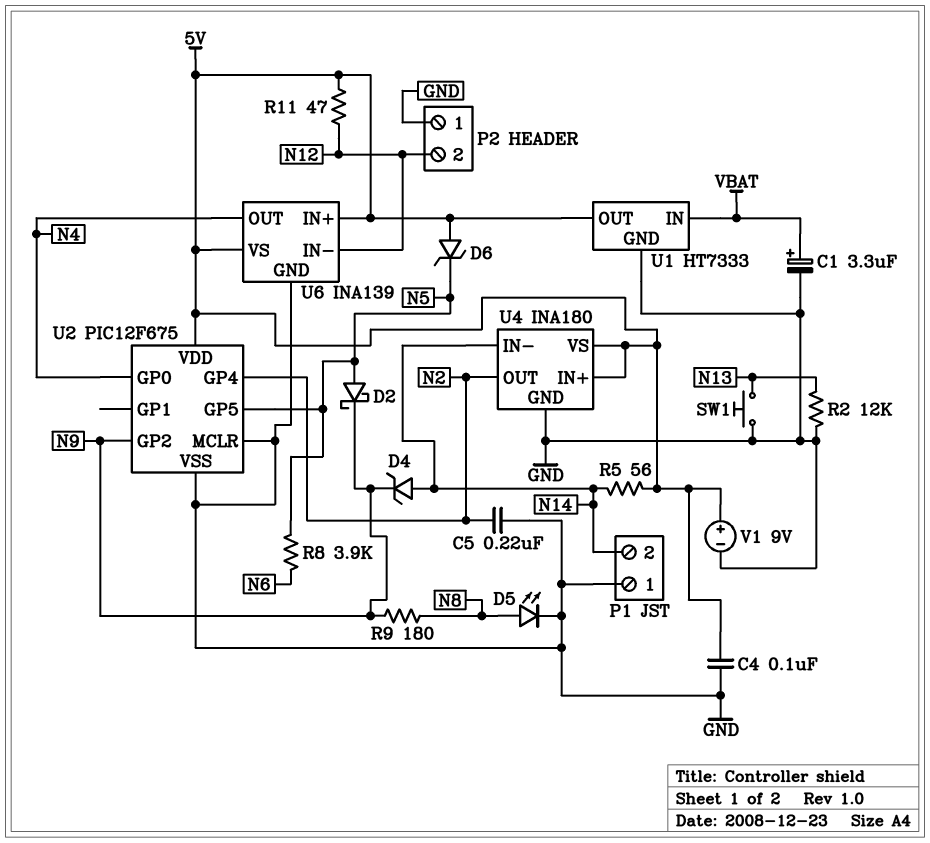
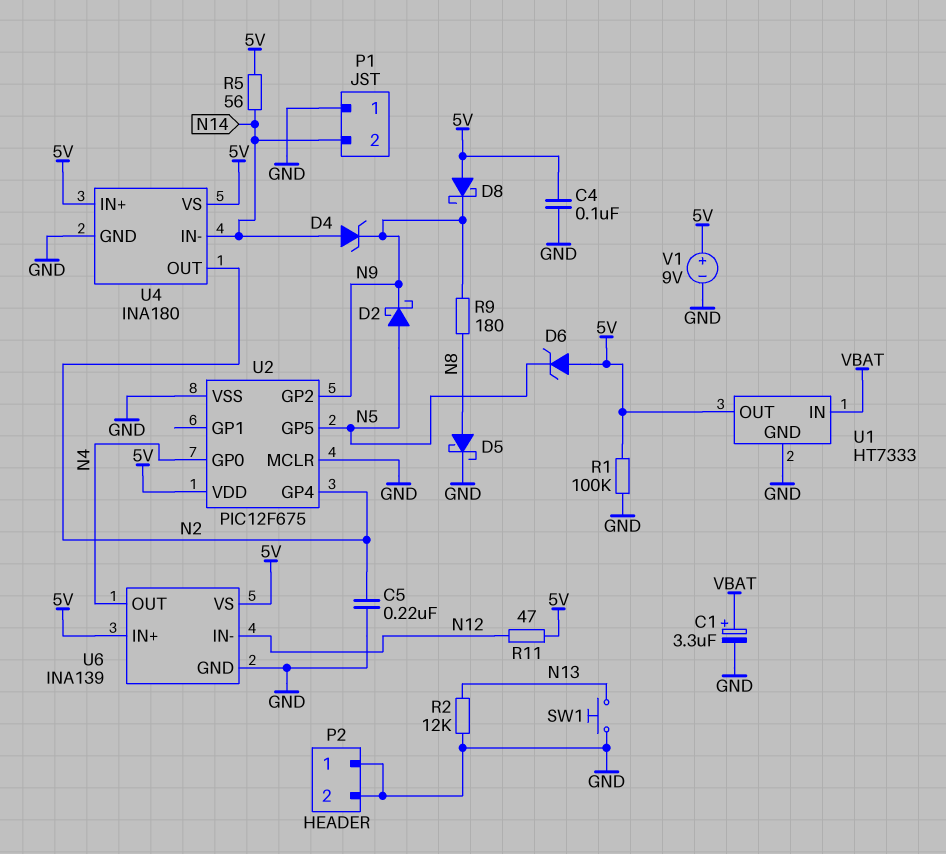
D5: LED (A N8, K GND) -> schottky (A N8, K GND)
D8: none -> schottky (A 5V, K N9)
P2 pin 2: N12 -> GND
R1: none -> 100k (5V, GND)
R8: 3.9k (N5, N6) -> none

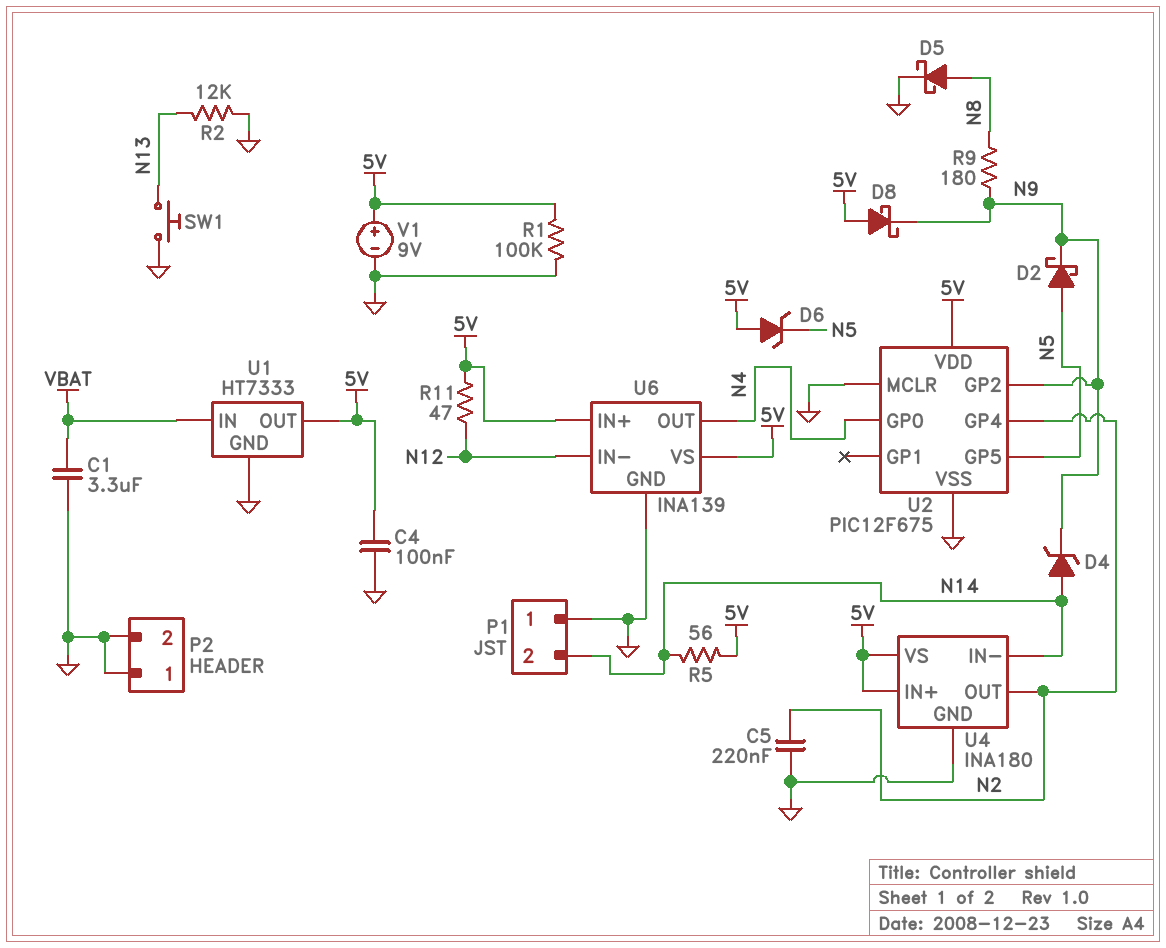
C1: 3.3uF (plus VBAT, minus GND) -> 3.3uF (GND, VBAT)

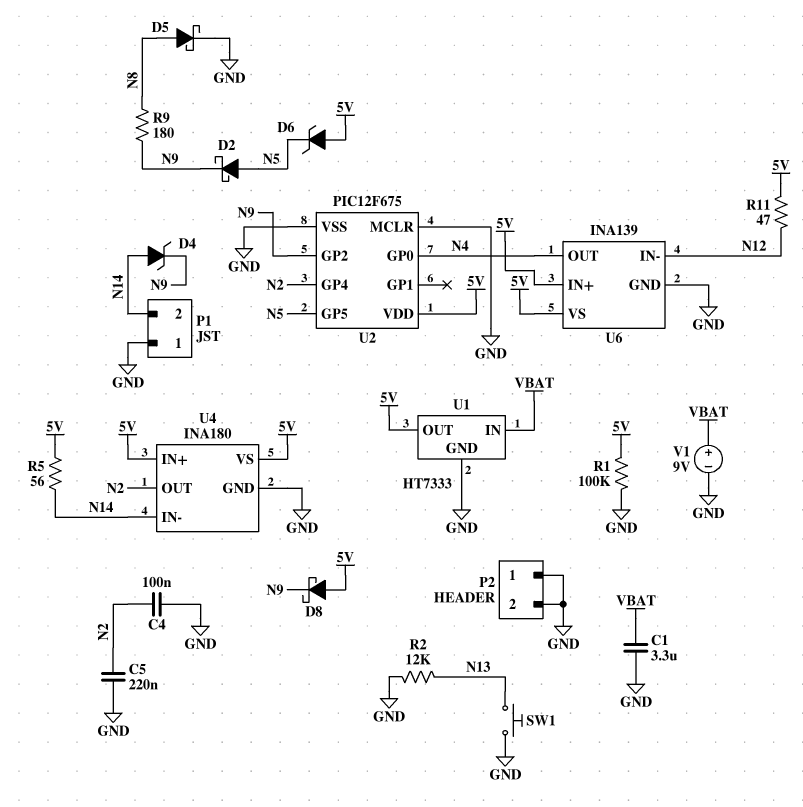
C4: 100nF (5V, GND) -> 100nF (GND, N2)
V1: 9V (plus 5V, minus GND) -> 9V (plus VBAT, minus GND)

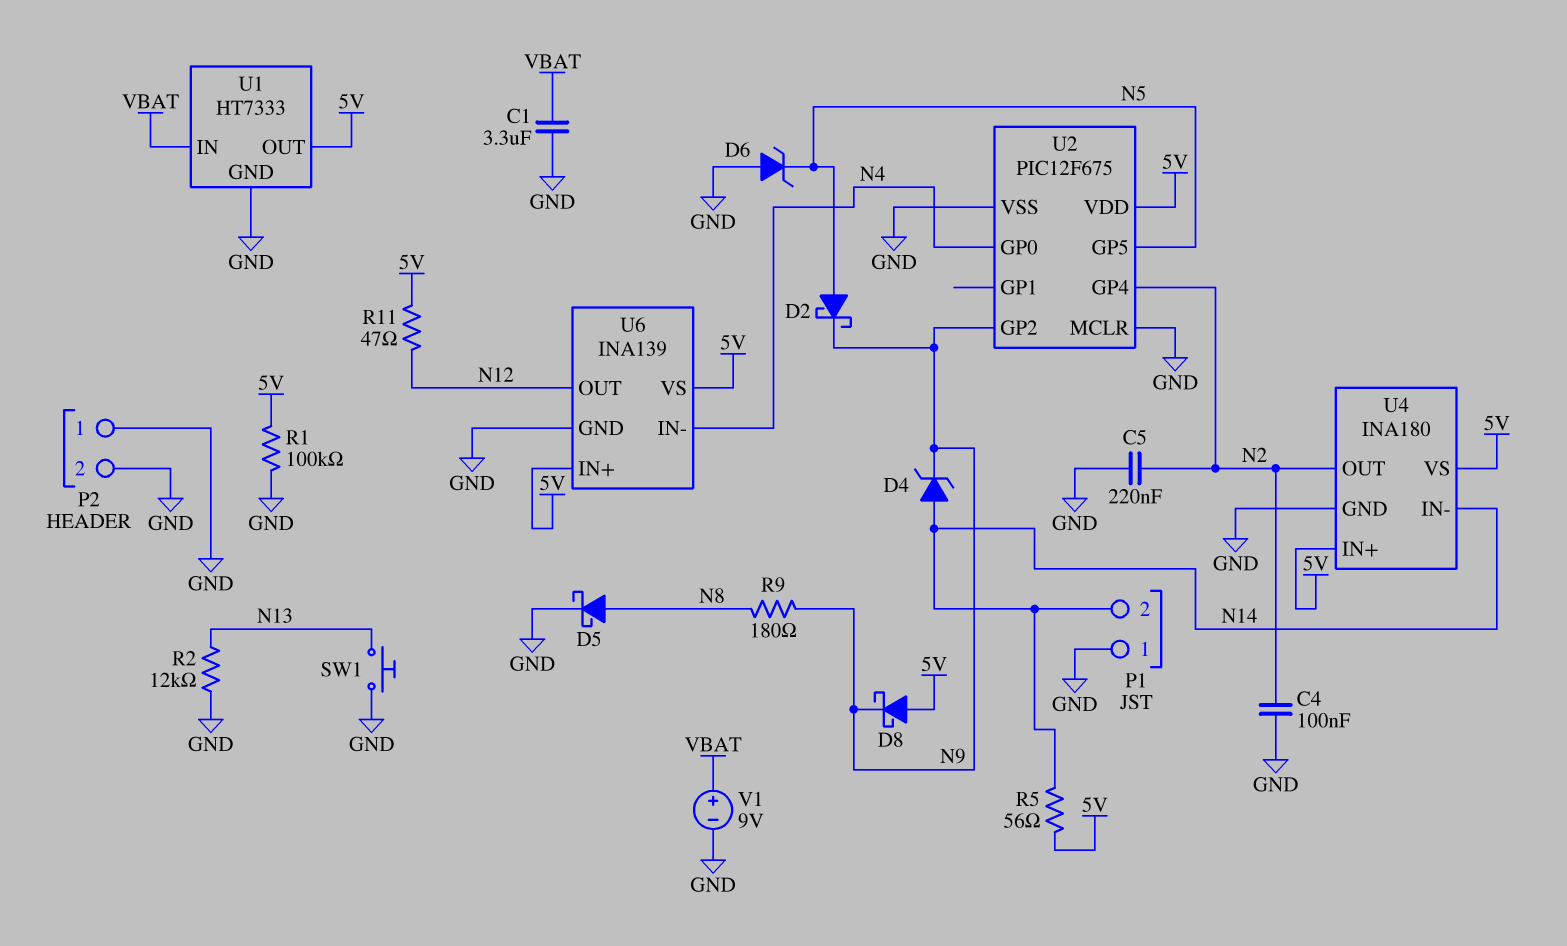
D6: zener (A 5V, K N5) -> zener (A GND, K N5)
U6 pin IN-: N12 -> N4
U6 pin OUT: N4 -> N12

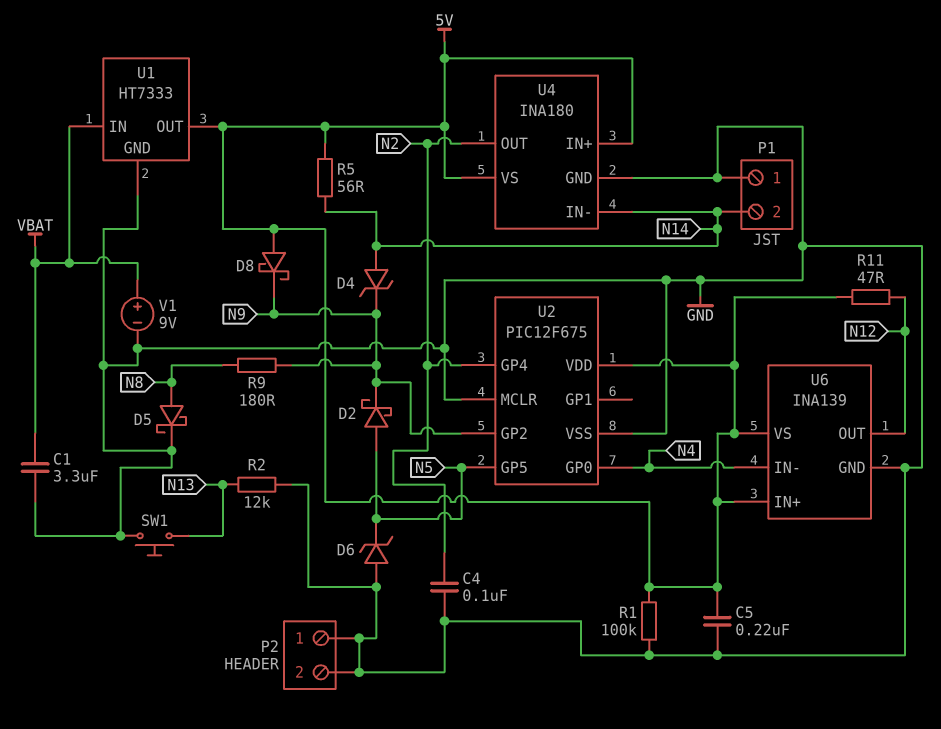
C5: 220nF (GND, N2) -> 220nF (5V, GND)

